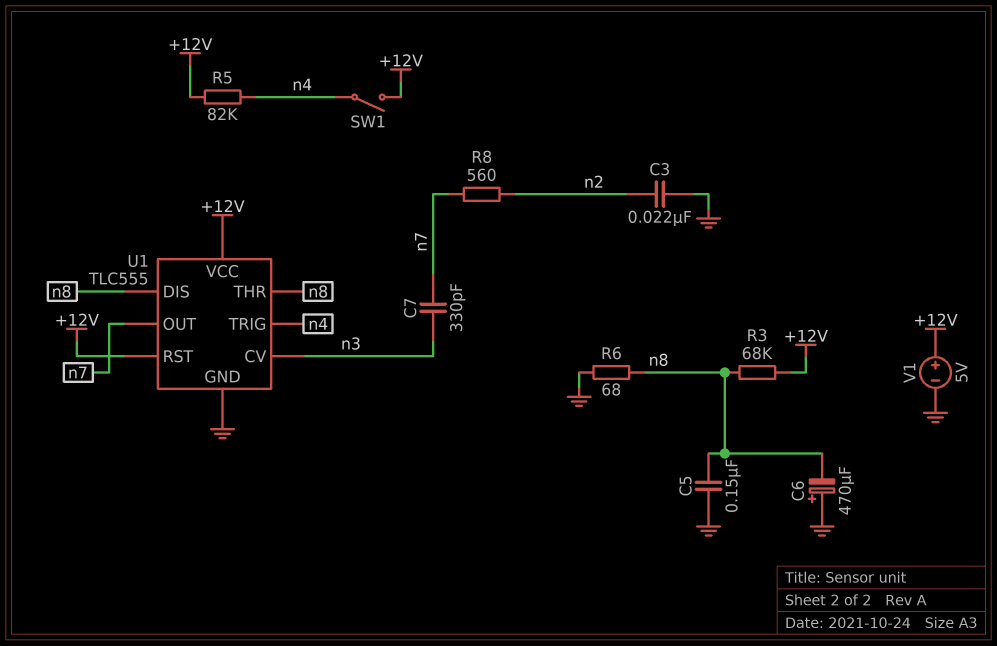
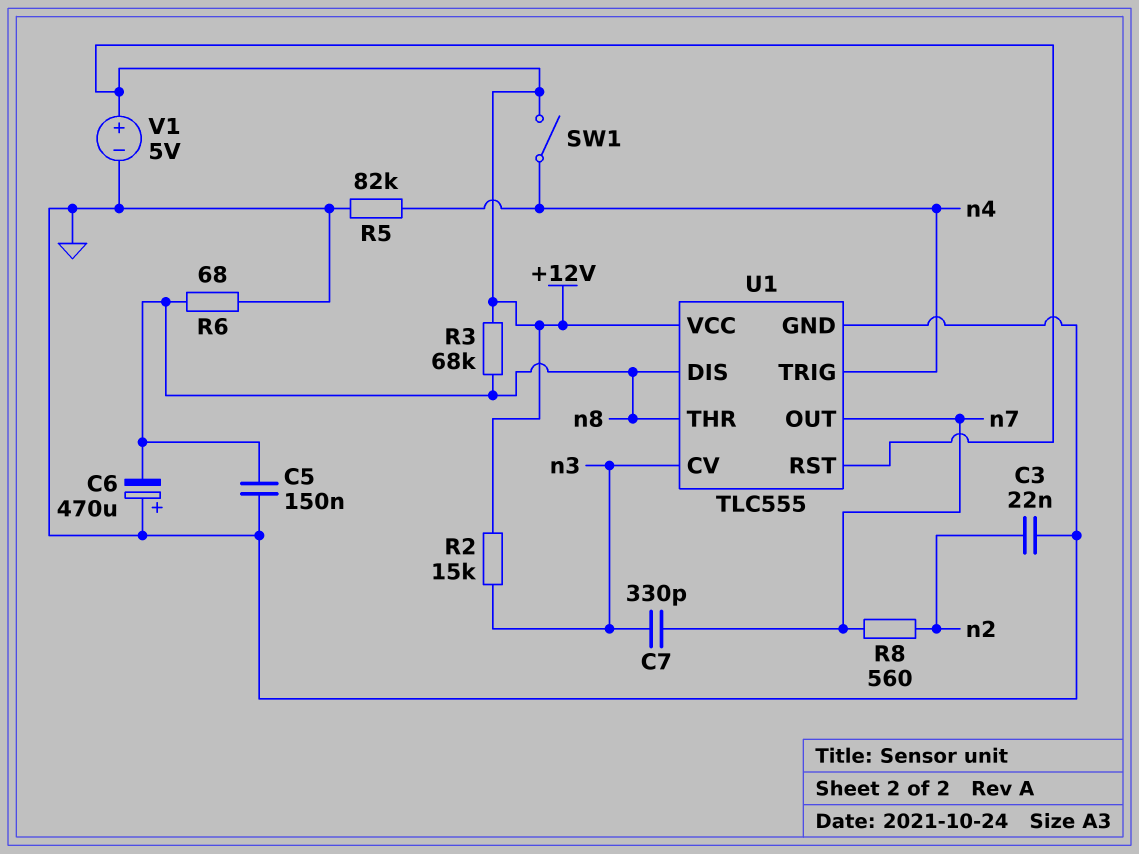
R2: none -> 15k (+12V, n3)
R5: 82k (+12V, n4) -> 82k (GND, n4)

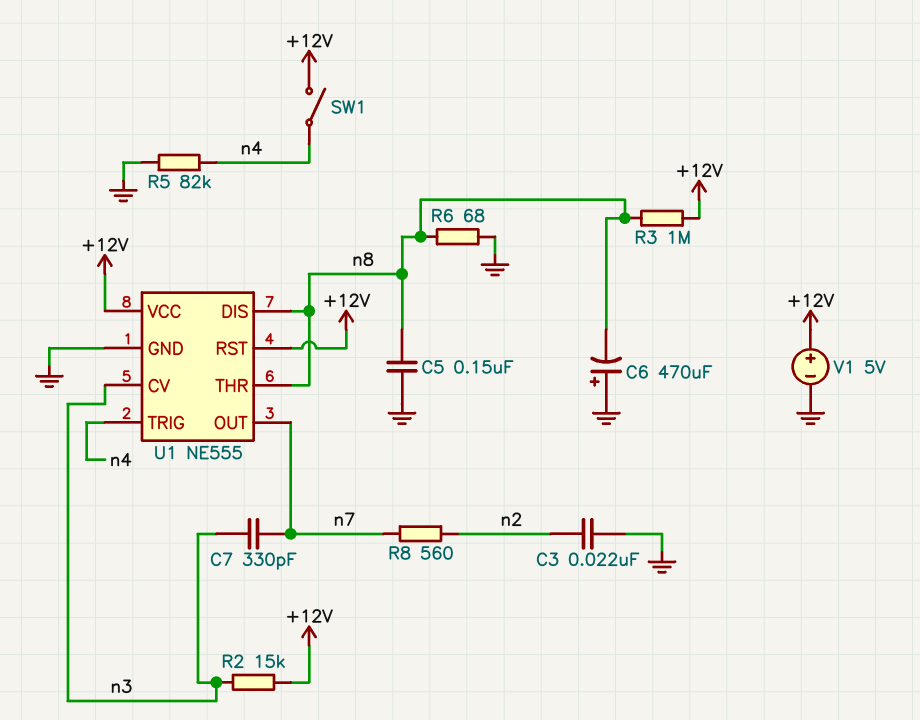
R3: 68k (+12V, n8) -> 1M (+12V, n8)
U1: TLC555 -> NE555

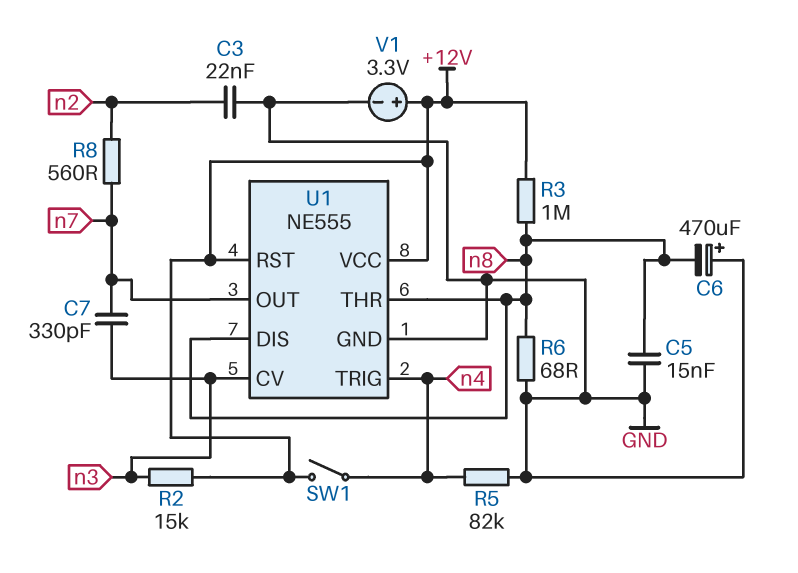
C5: 150nF (GND, n8) -> 15nF (GND, n8)
V1: 5V (plus +12V, minus GND) -> 3.3V (plus +12V, minus GND)

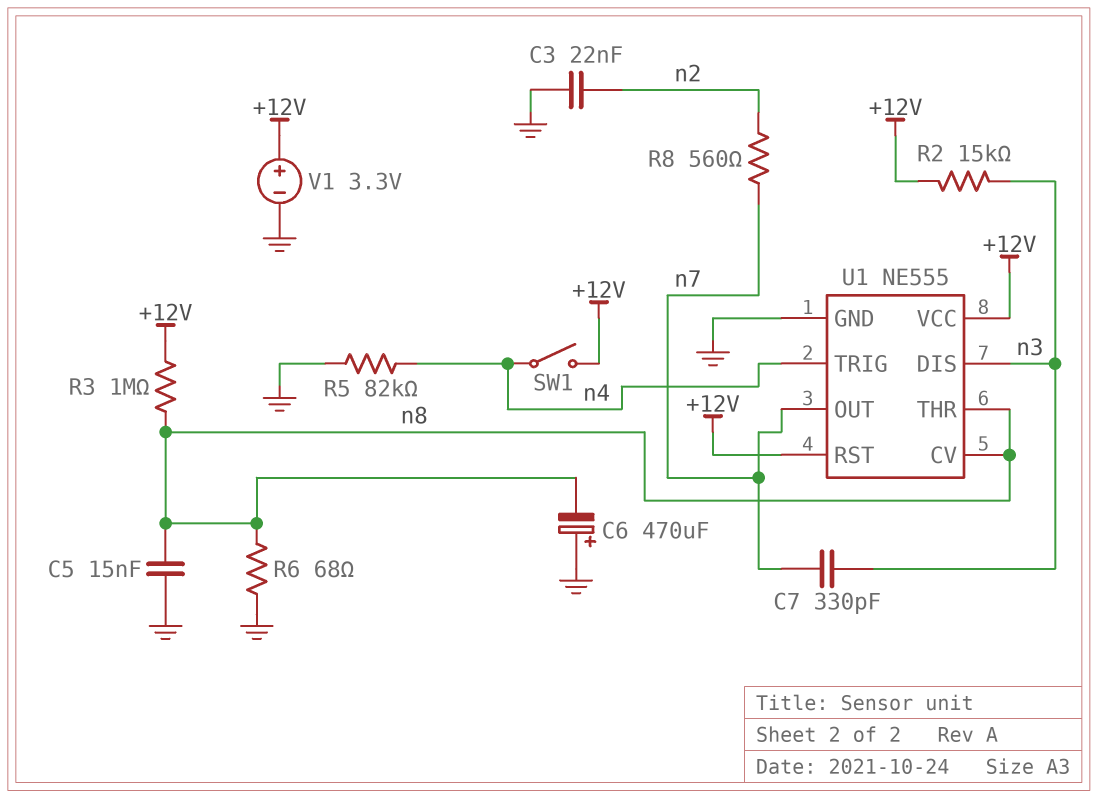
U1 pin CV: n3 -> n8
U1 pin DIS: n8 -> n3

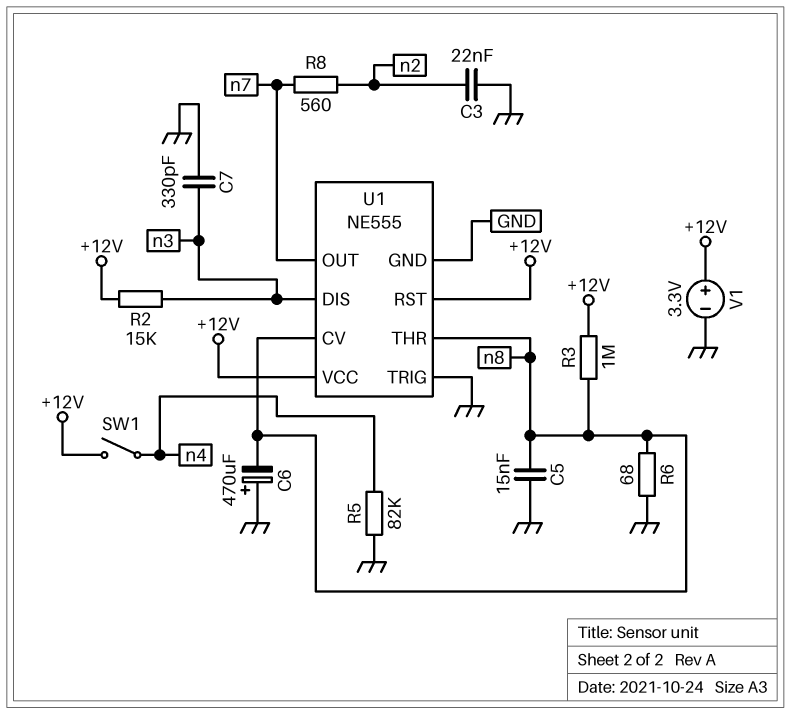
C7: 330pF (n3, n7) -> 330pF (GND, n3)
U1 pin TRIG: n4 -> GND

